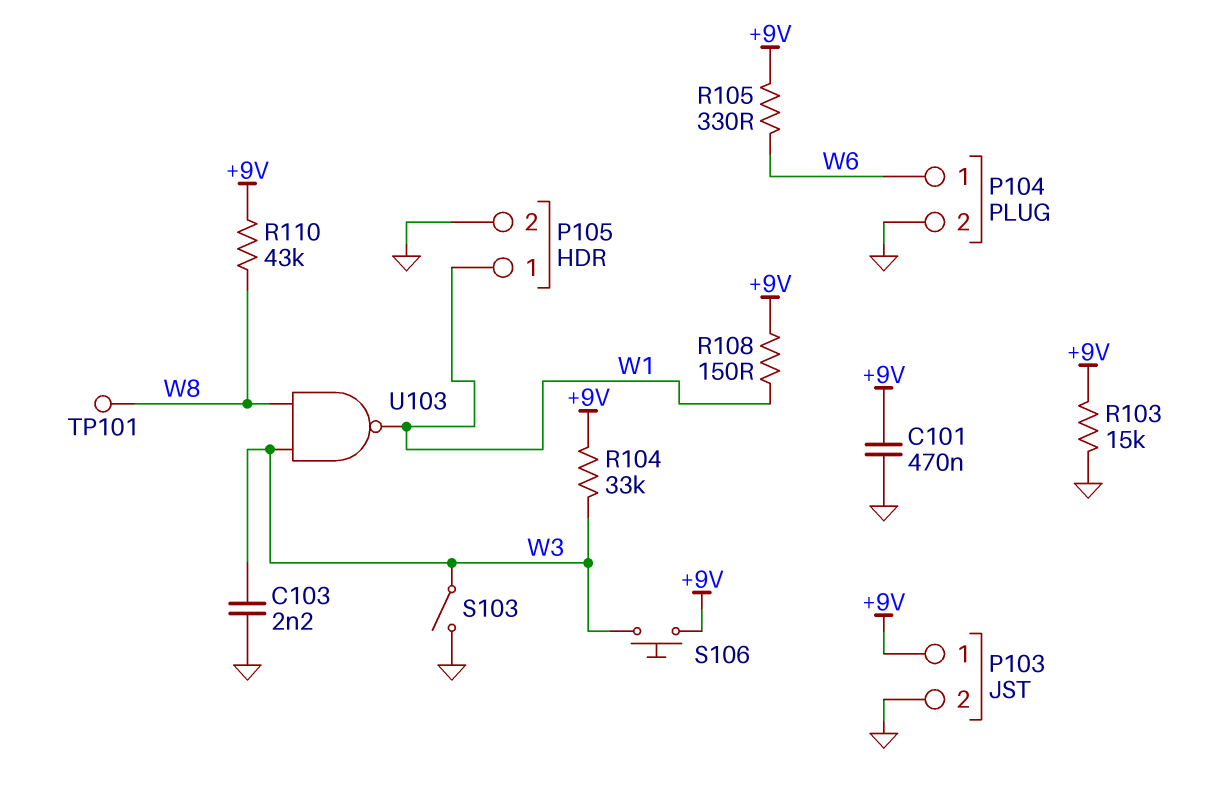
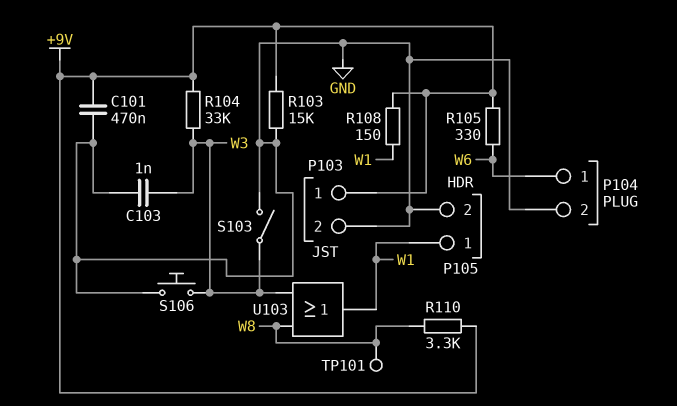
C103: 2.2nF (GND, W3) -> 1nF (GND, W3)
R110: 43k (+9V, W8) -> 3.3k (+9V, W8)
S106: button (+9V, W3) -> button (GND, W3)
U103: NAND (in W3, in W8, out W1) -> OR (in W3, in W8, out W1)

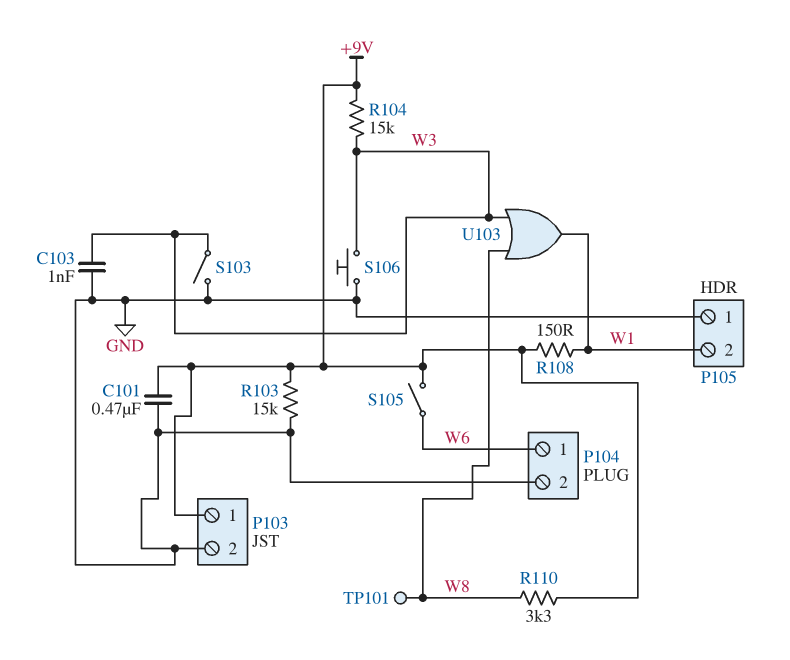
P105 pin 1: W1 -> GND
P105 pin 2: GND -> W1
R104: 33k (+9V, W3) -> 15k (+9V, W3)
R105: 330 (+9V, W6) -> none
S105: none -> switch (+9V, W6)

